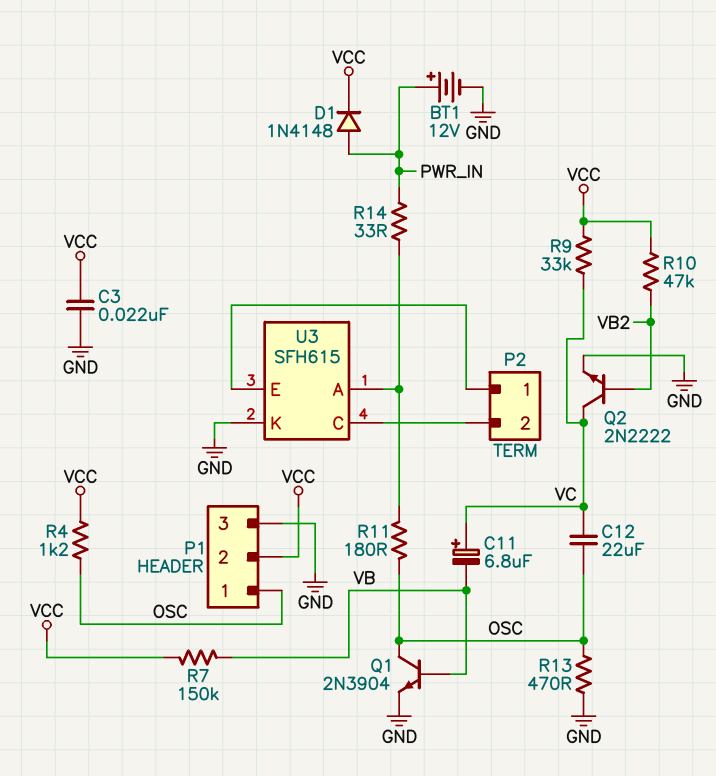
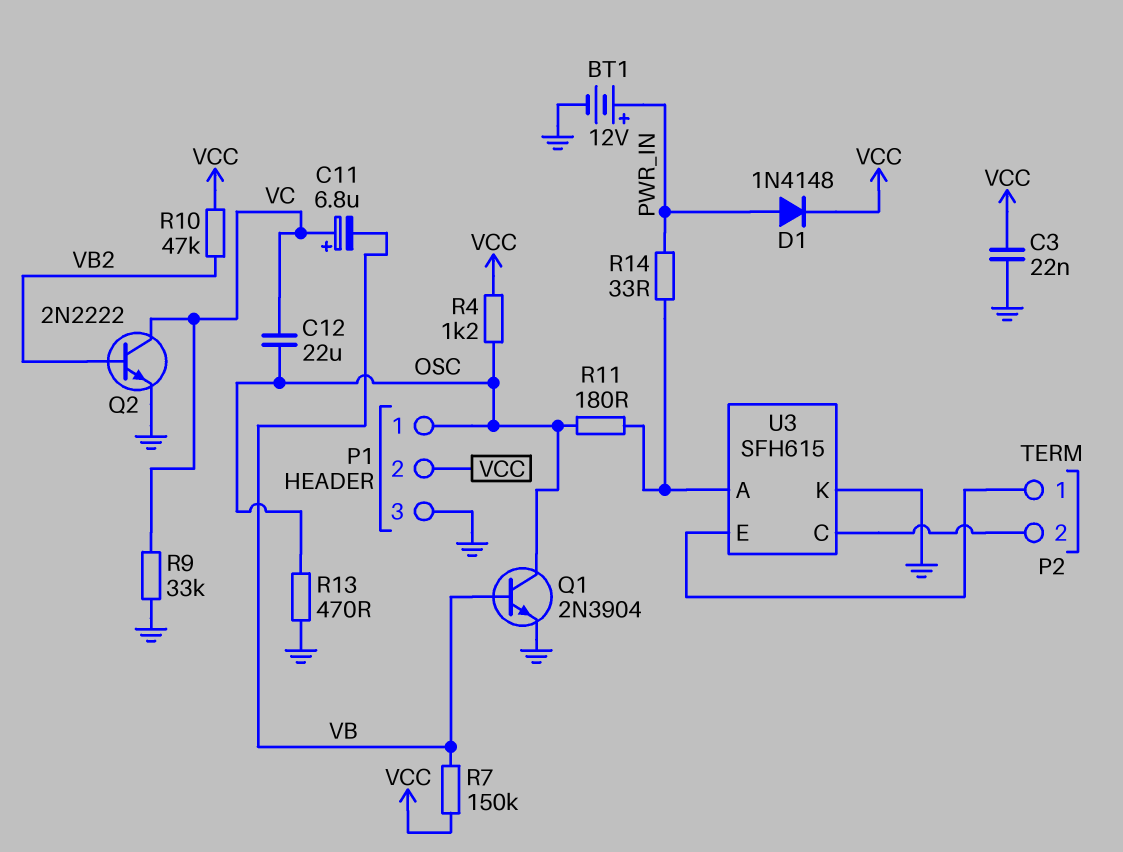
R9: 33k (VC, VCC) -> 33k (GND, VC)

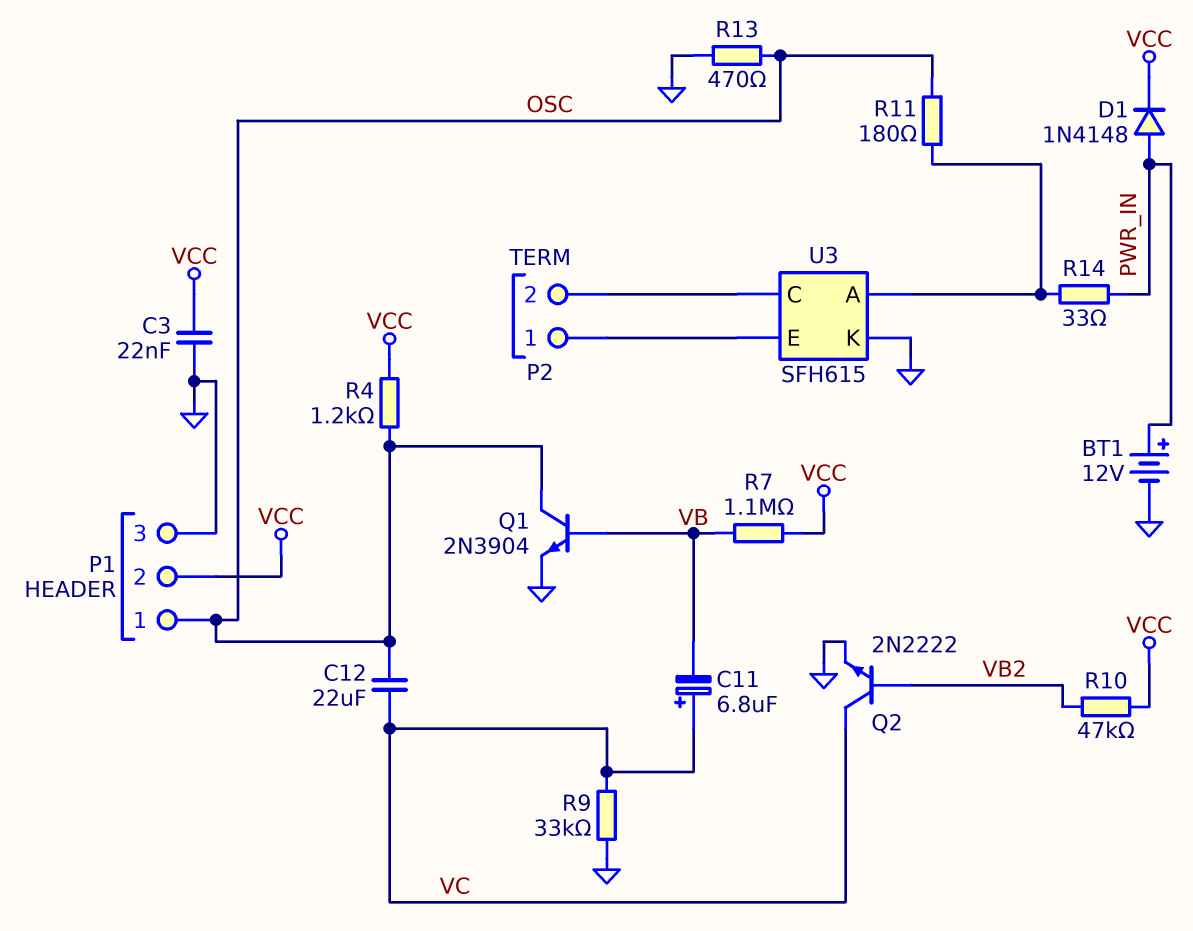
R7: 150k (VB, VCC) -> 1.1M (VB, VCC)

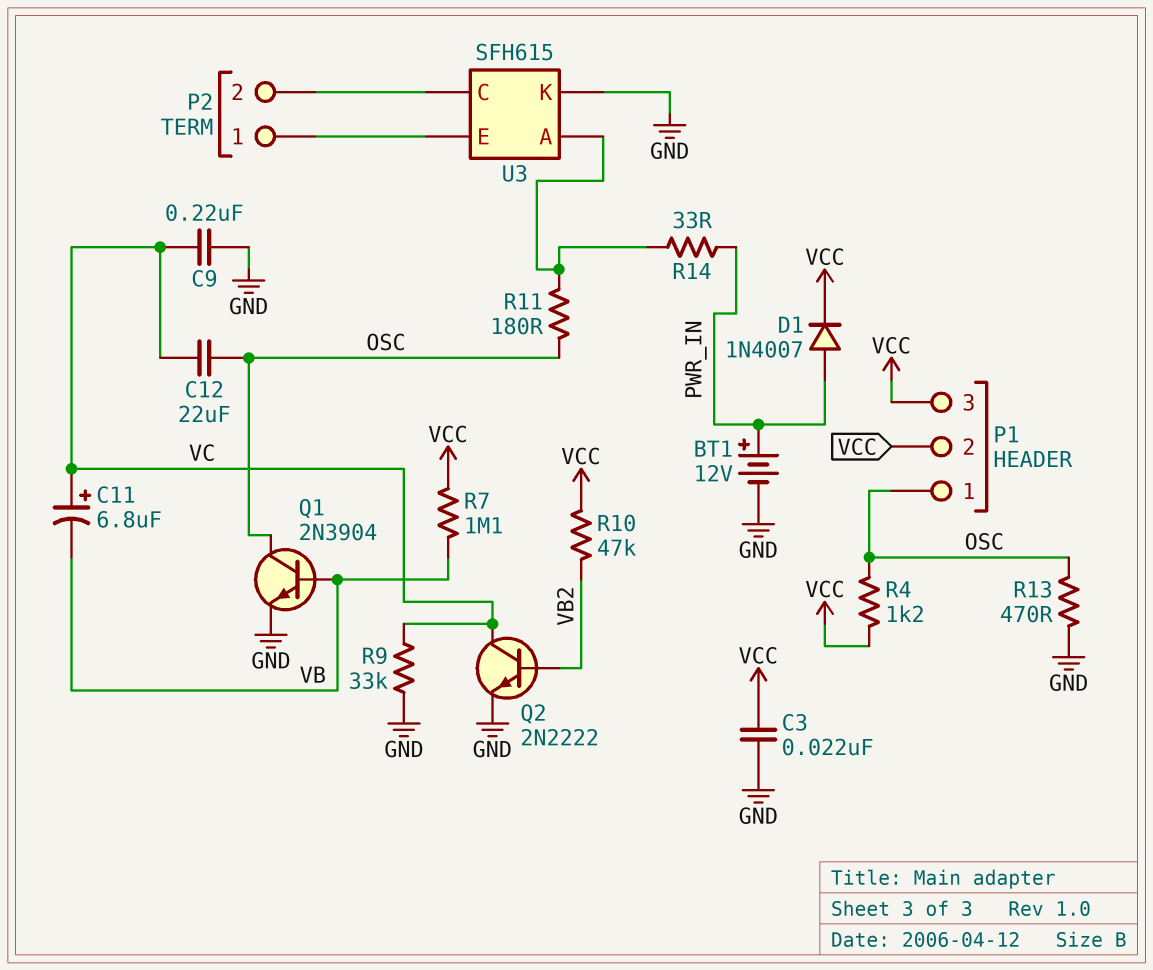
C9: none -> 220nF (GND, VC)
D1: diode 1N4148 (A PWR_IN, K VCC) -> diode 1N4007 (A PWR_IN, K VCC)
P1 pin 3: GND -> VCC

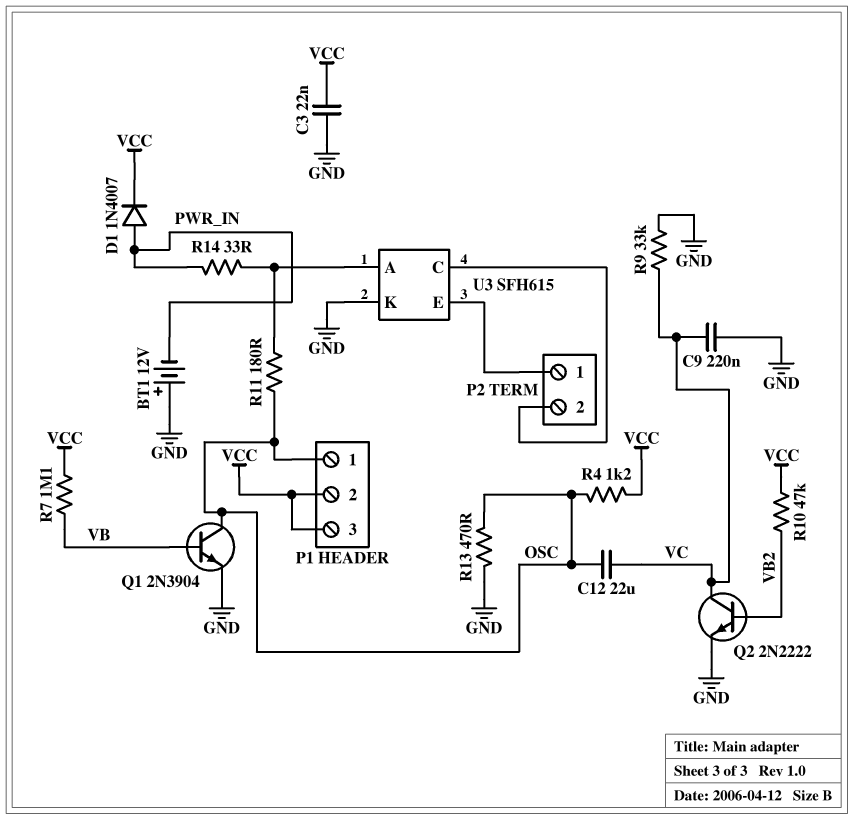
BT1: 12V (plus PWR_IN, minus GND) -> 12V (plus GND, minus PWR_IN)
C11: 6.8uF (plus VC, minus VB) -> none

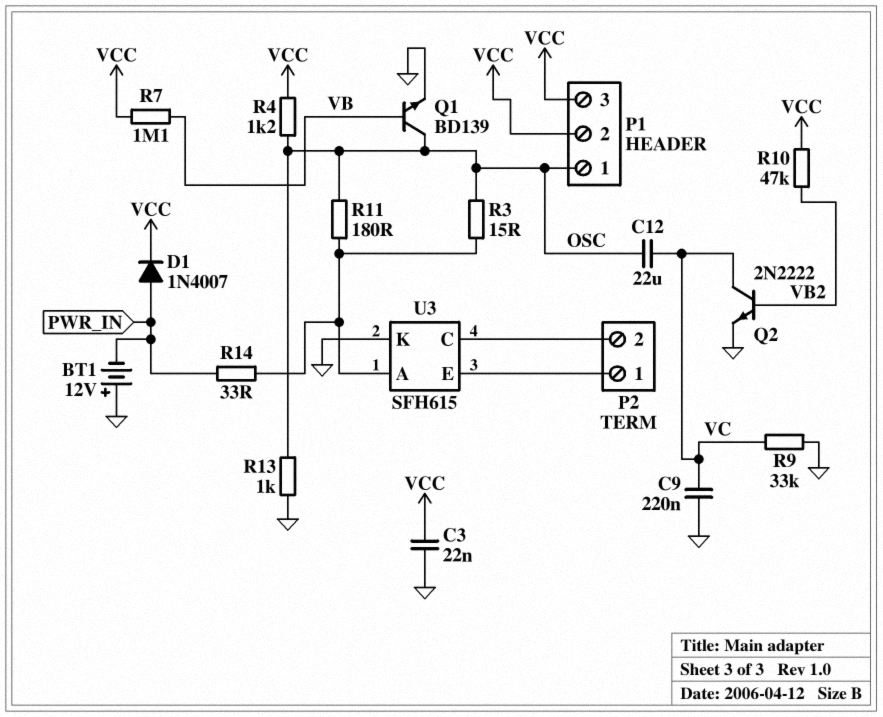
Q1: NPN 2N3904 (B VB, C OSC, E GND) -> NPN BD139 (B VB, C OSC, E GND)
R3: none -> 15 (OSC, U3/A)
R13: 470 (GND, OSC) -> 1k (GND, OSC)

